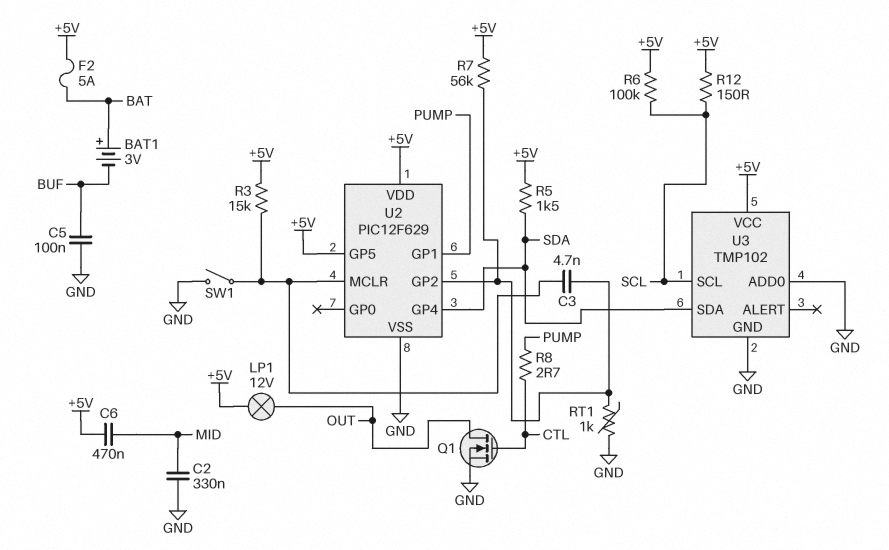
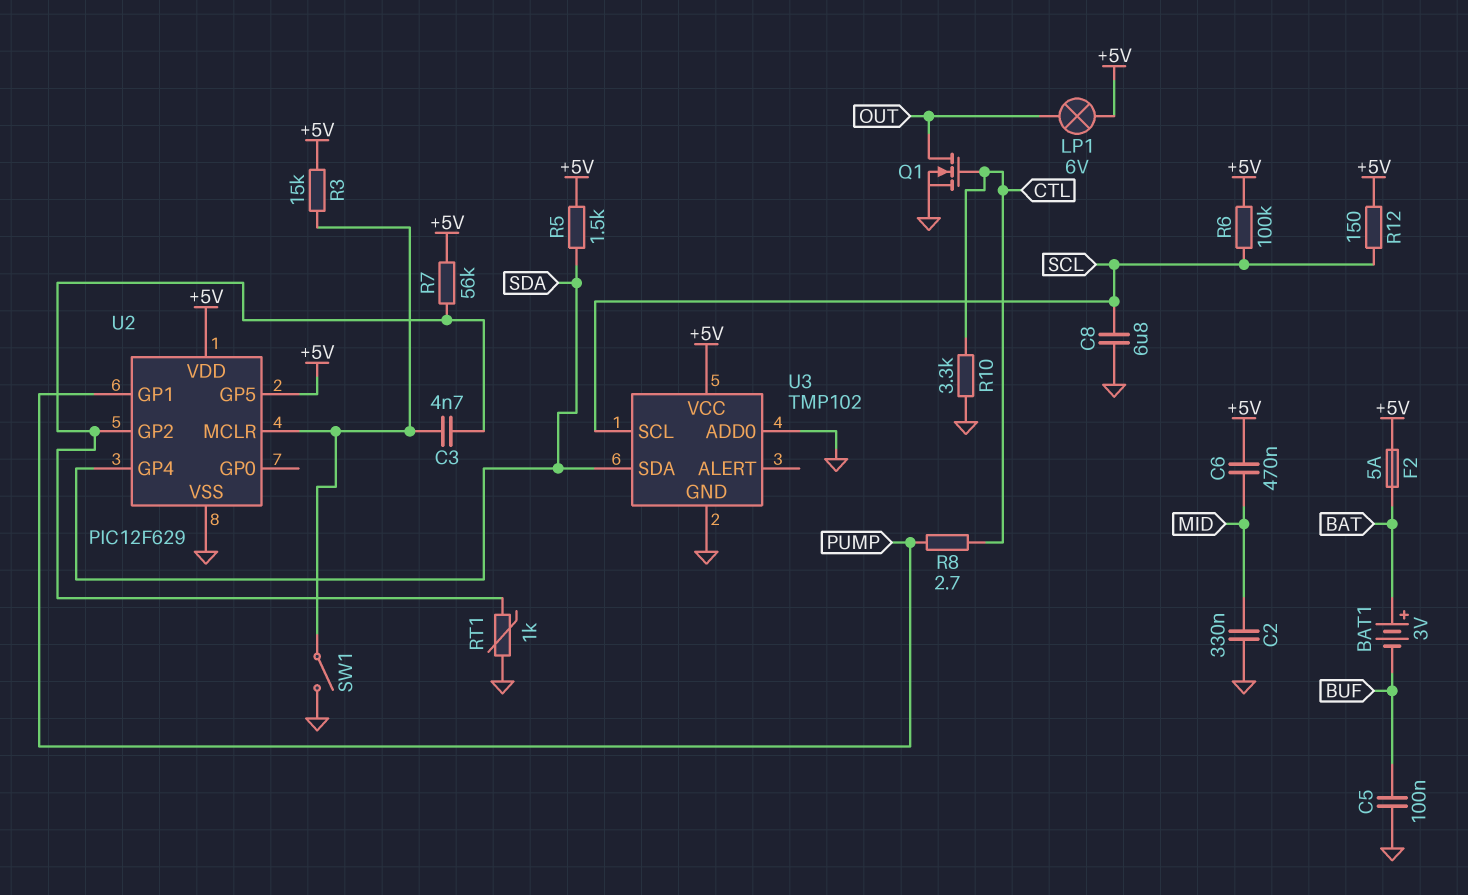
C8: none -> 6.8uF (GND, SCL)
LP1: lamp 12V (+5V, OUT) -> lamp 6V (+5V, OUT)
R10: none -> 3.3k (CTL, GND)

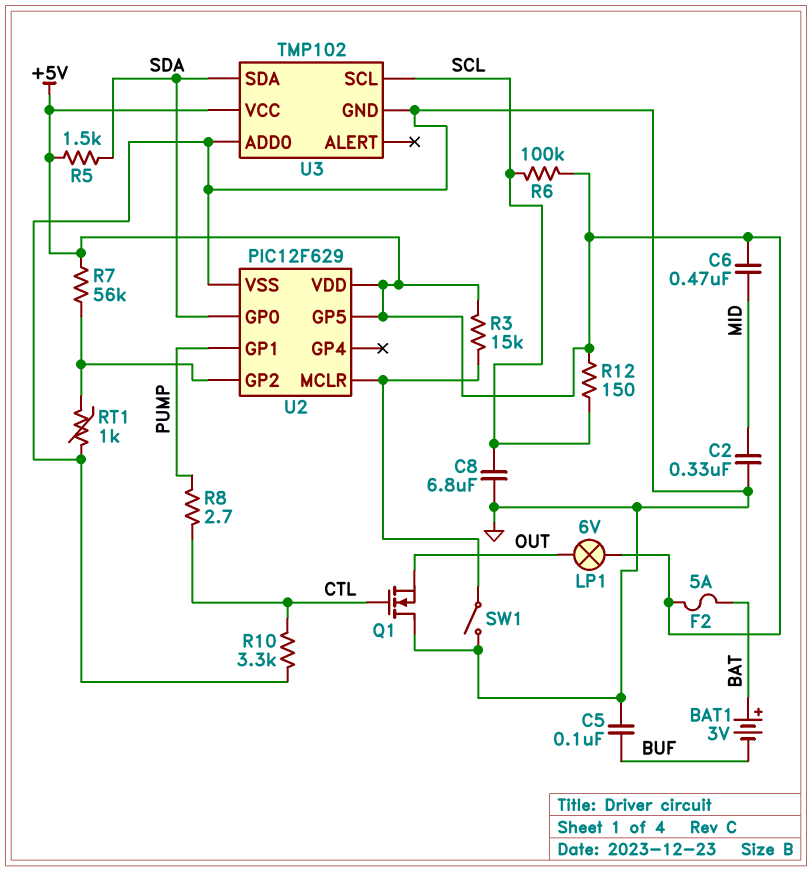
C3: 4.7nF (U2/GP2, U2/MCLR) -> none
Q1: NMOS (G CTL, D OUT, S GND) -> NMOS (G CTL, D GND, S OUT)
U2 pin GP0: none -> SDA
U2 pin GP4: SDA -> none

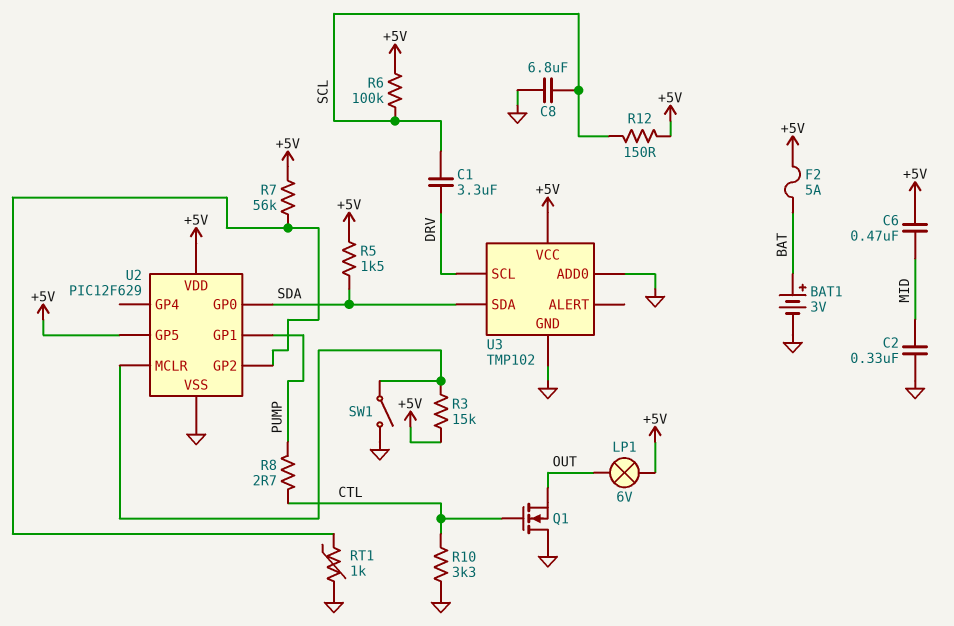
BAT1: 3V (plus BAT, minus BUF) -> 3V (plus BAT, minus GND)
C1: none -> 3.3uF (DRV, SCL)
C5: 100nF (BUF, GND) -> none
U3 pin SCL: SCL -> DRV

